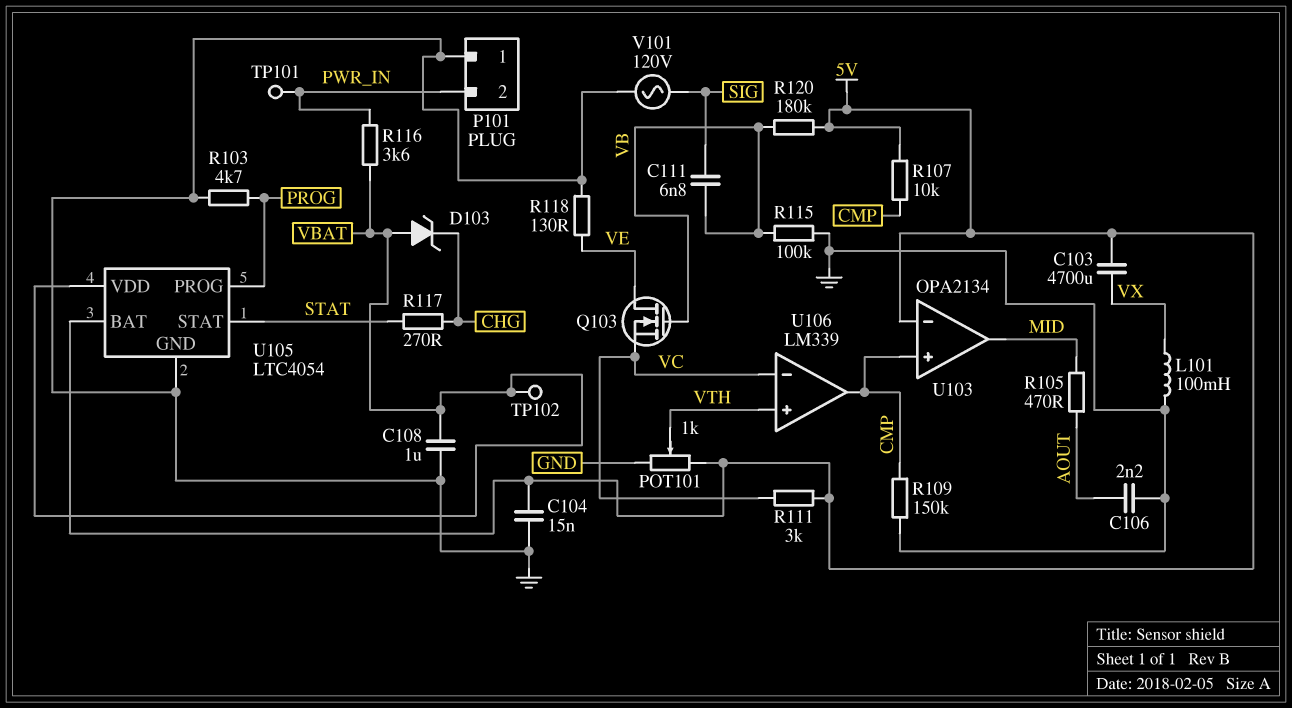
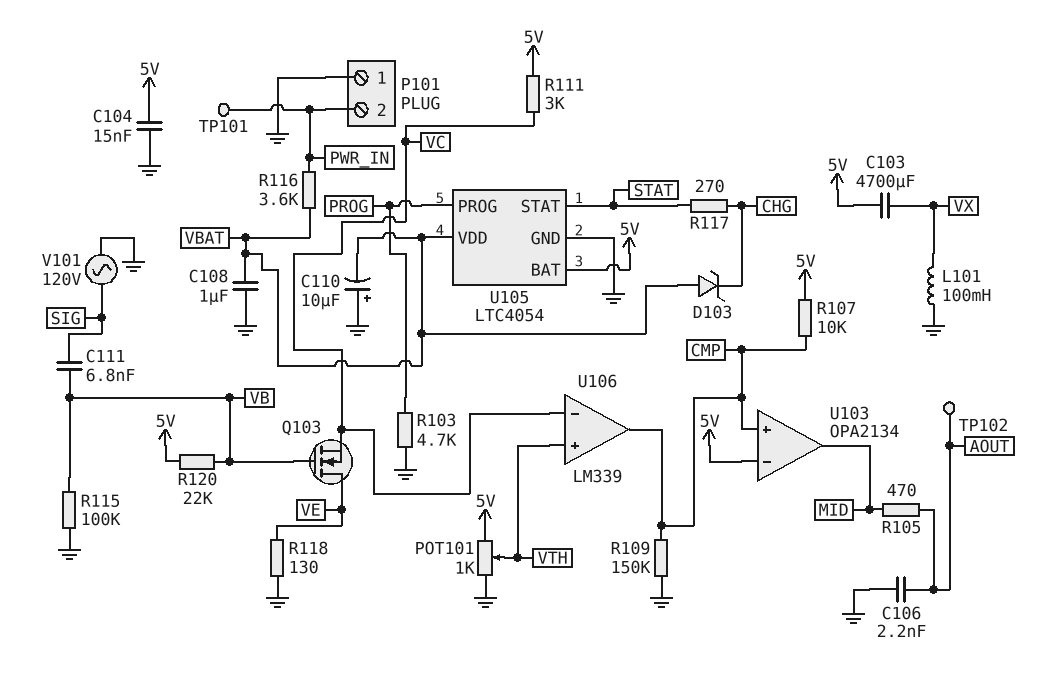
C110: none -> 10uF (plus GND, minus VBAT)
R120: 180k (5V, VB) -> 22k (5V, VB)
TP102: test point (VBAT) -> test point (AOUT)

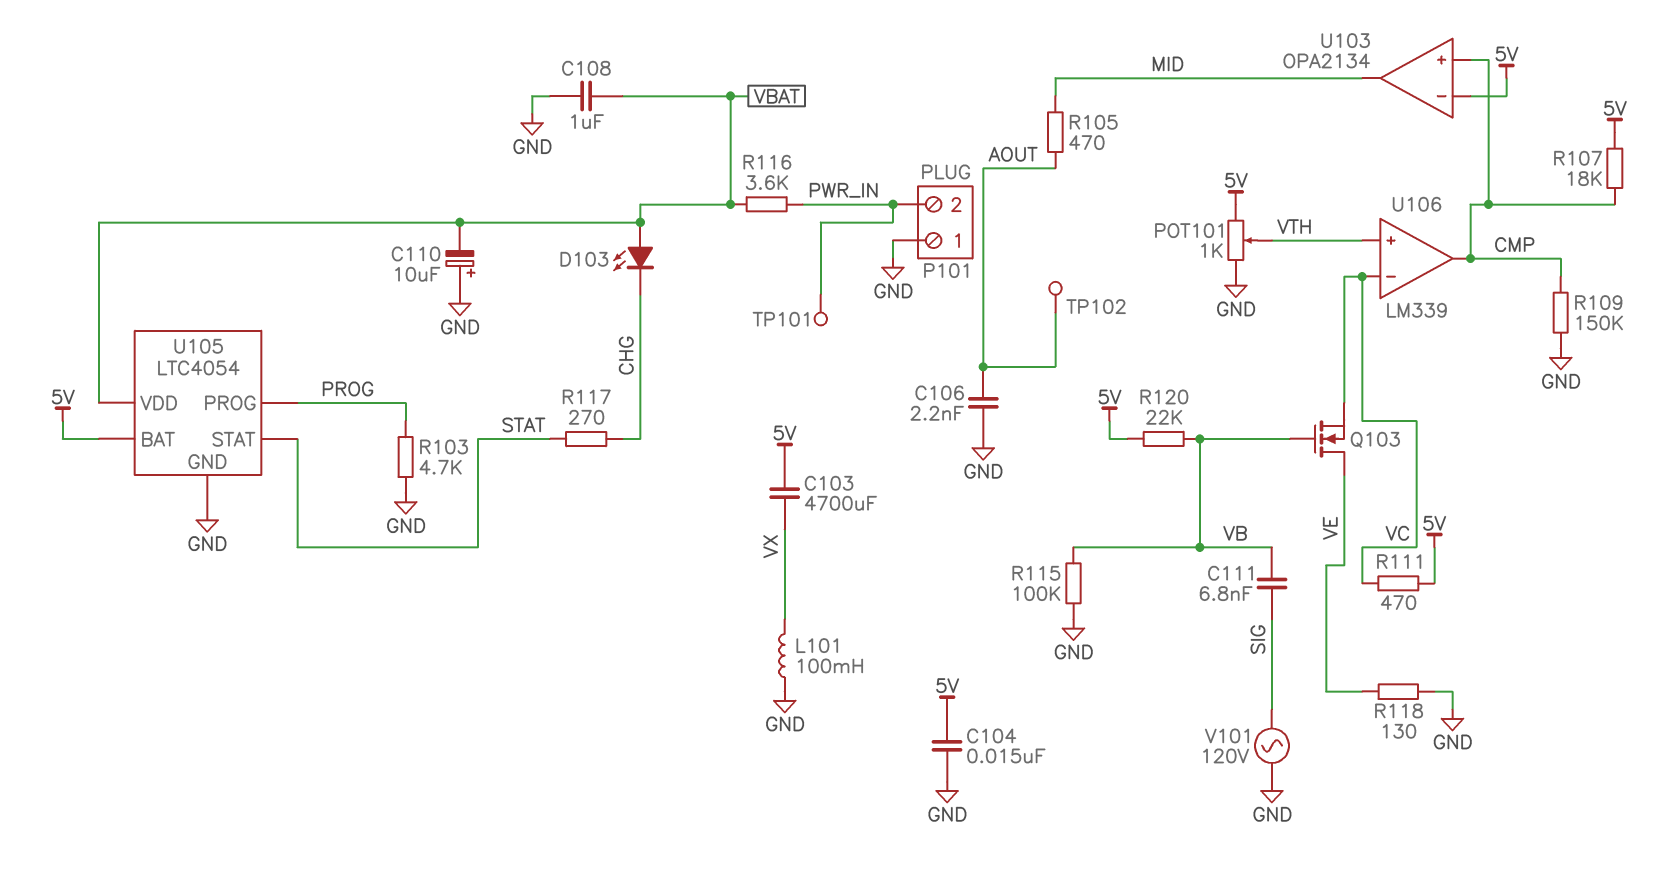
D103: zener (A VBAT, K CHG) -> LED (A VBAT, K CHG)
R107: 10k (5V, CMP) -> 18k (5V, CMP)
R111: 3k (5V, VC) -> 470 (5V, VC)

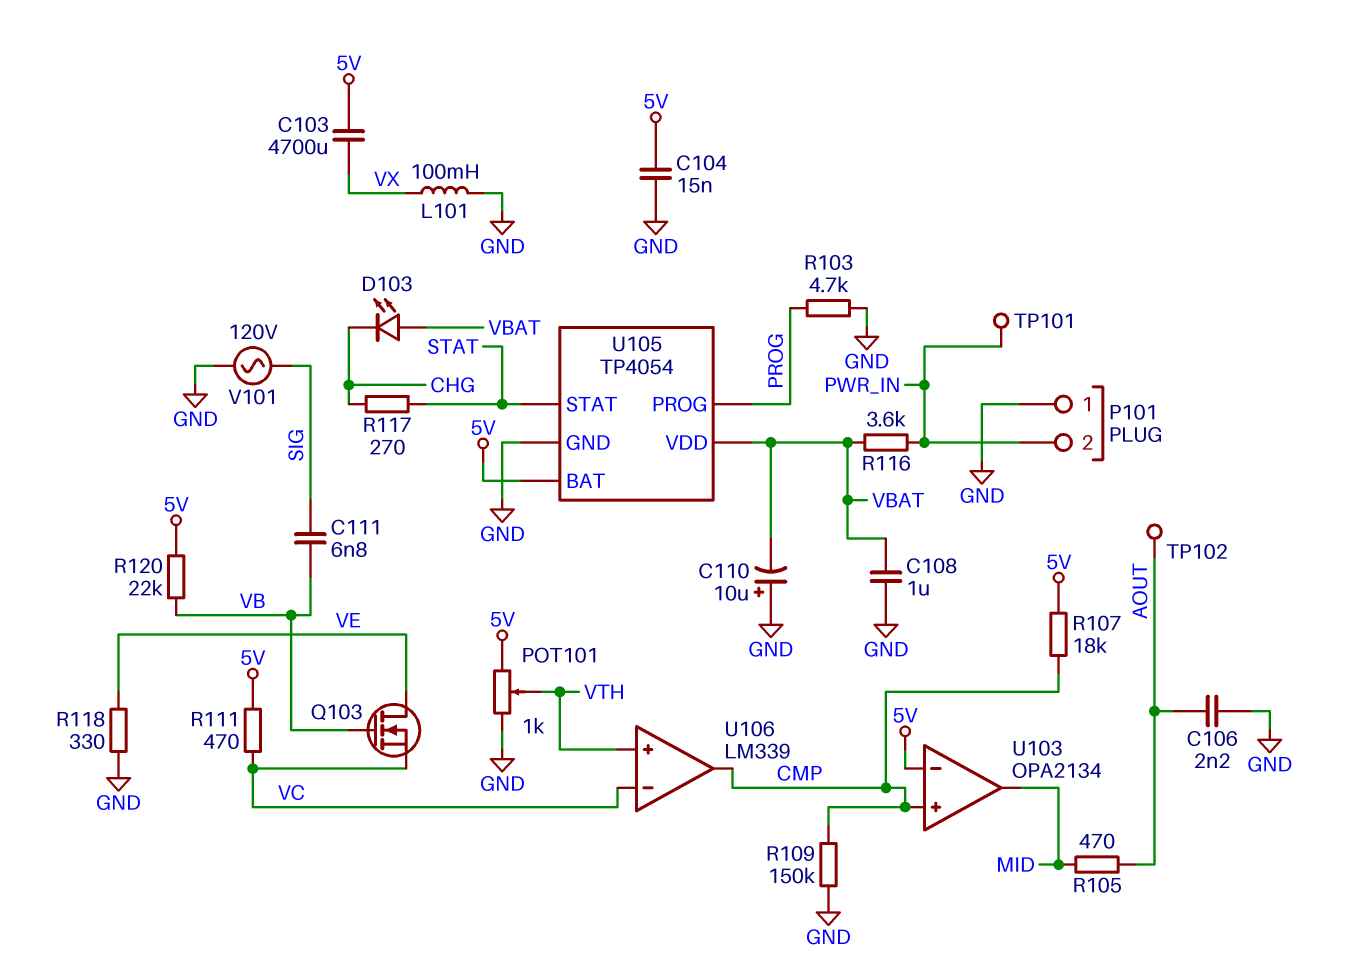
R115: 100k (GND, VB) -> none
R118: 130 (GND, VE) -> 330 (GND, VE)
U105: LTC4054 -> TP4054

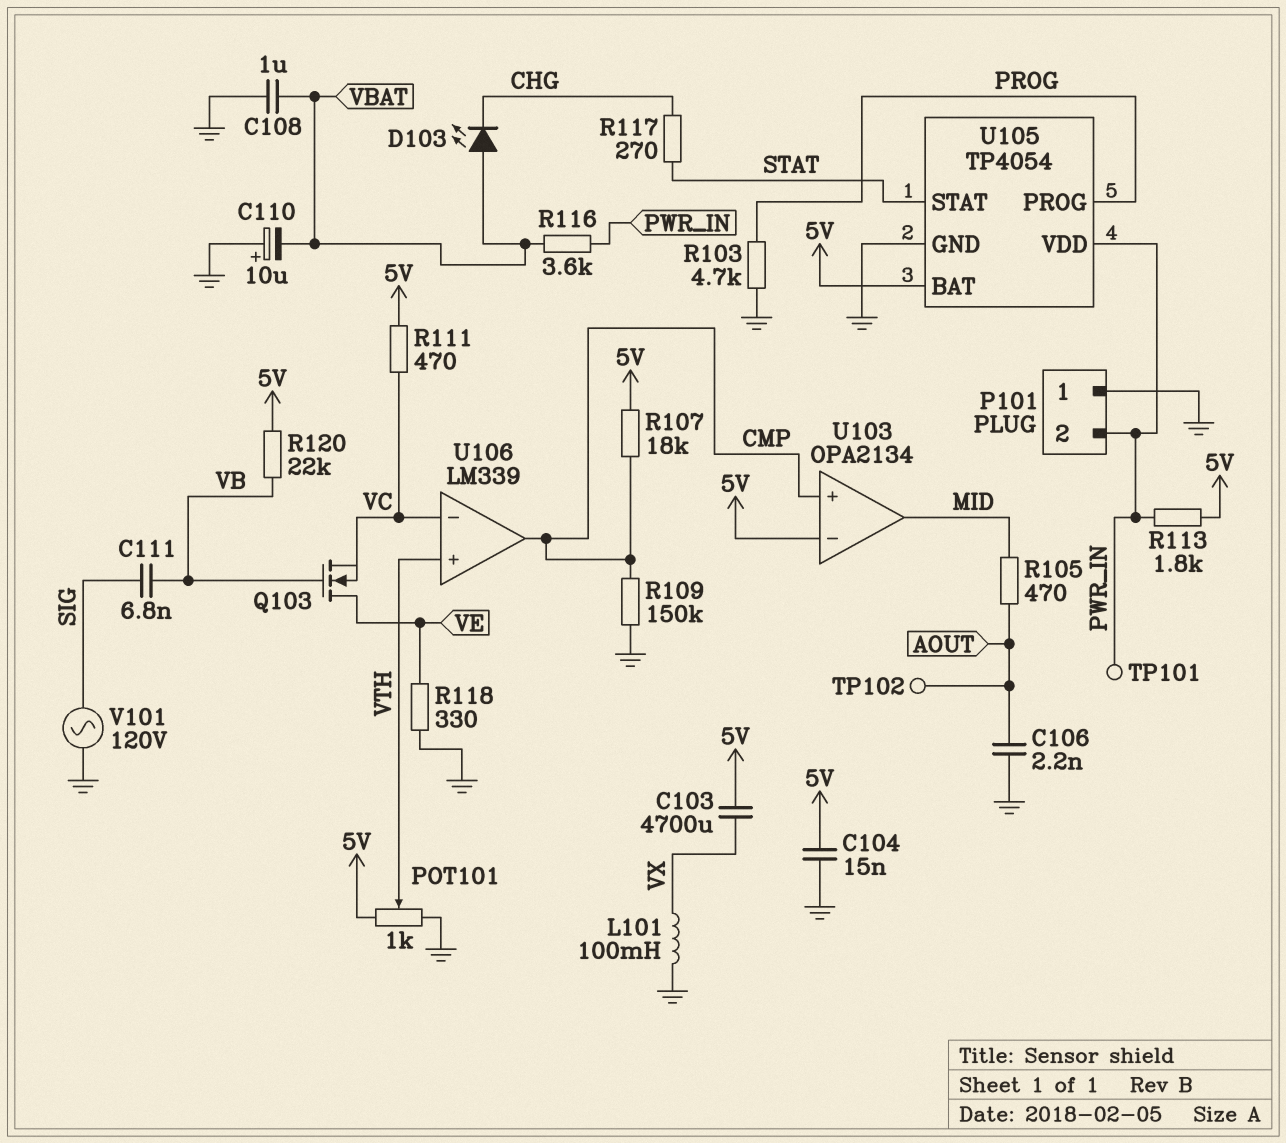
R113: none -> 1.8k (5V, PWR_IN)
U105 pin VDD: VBAT -> PWR_IN

